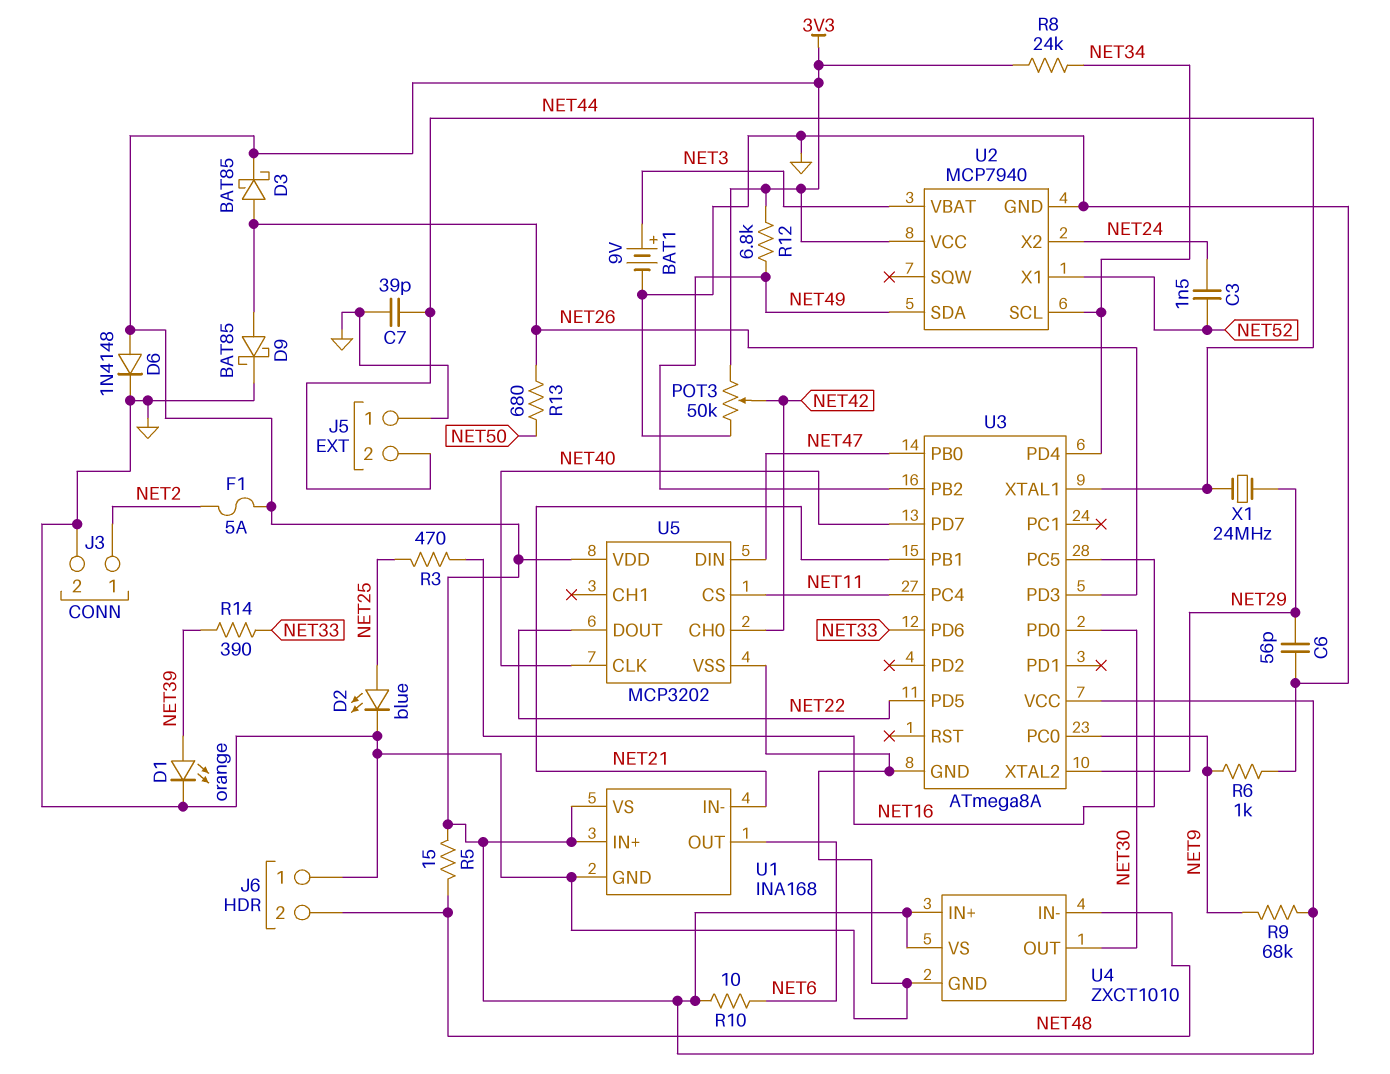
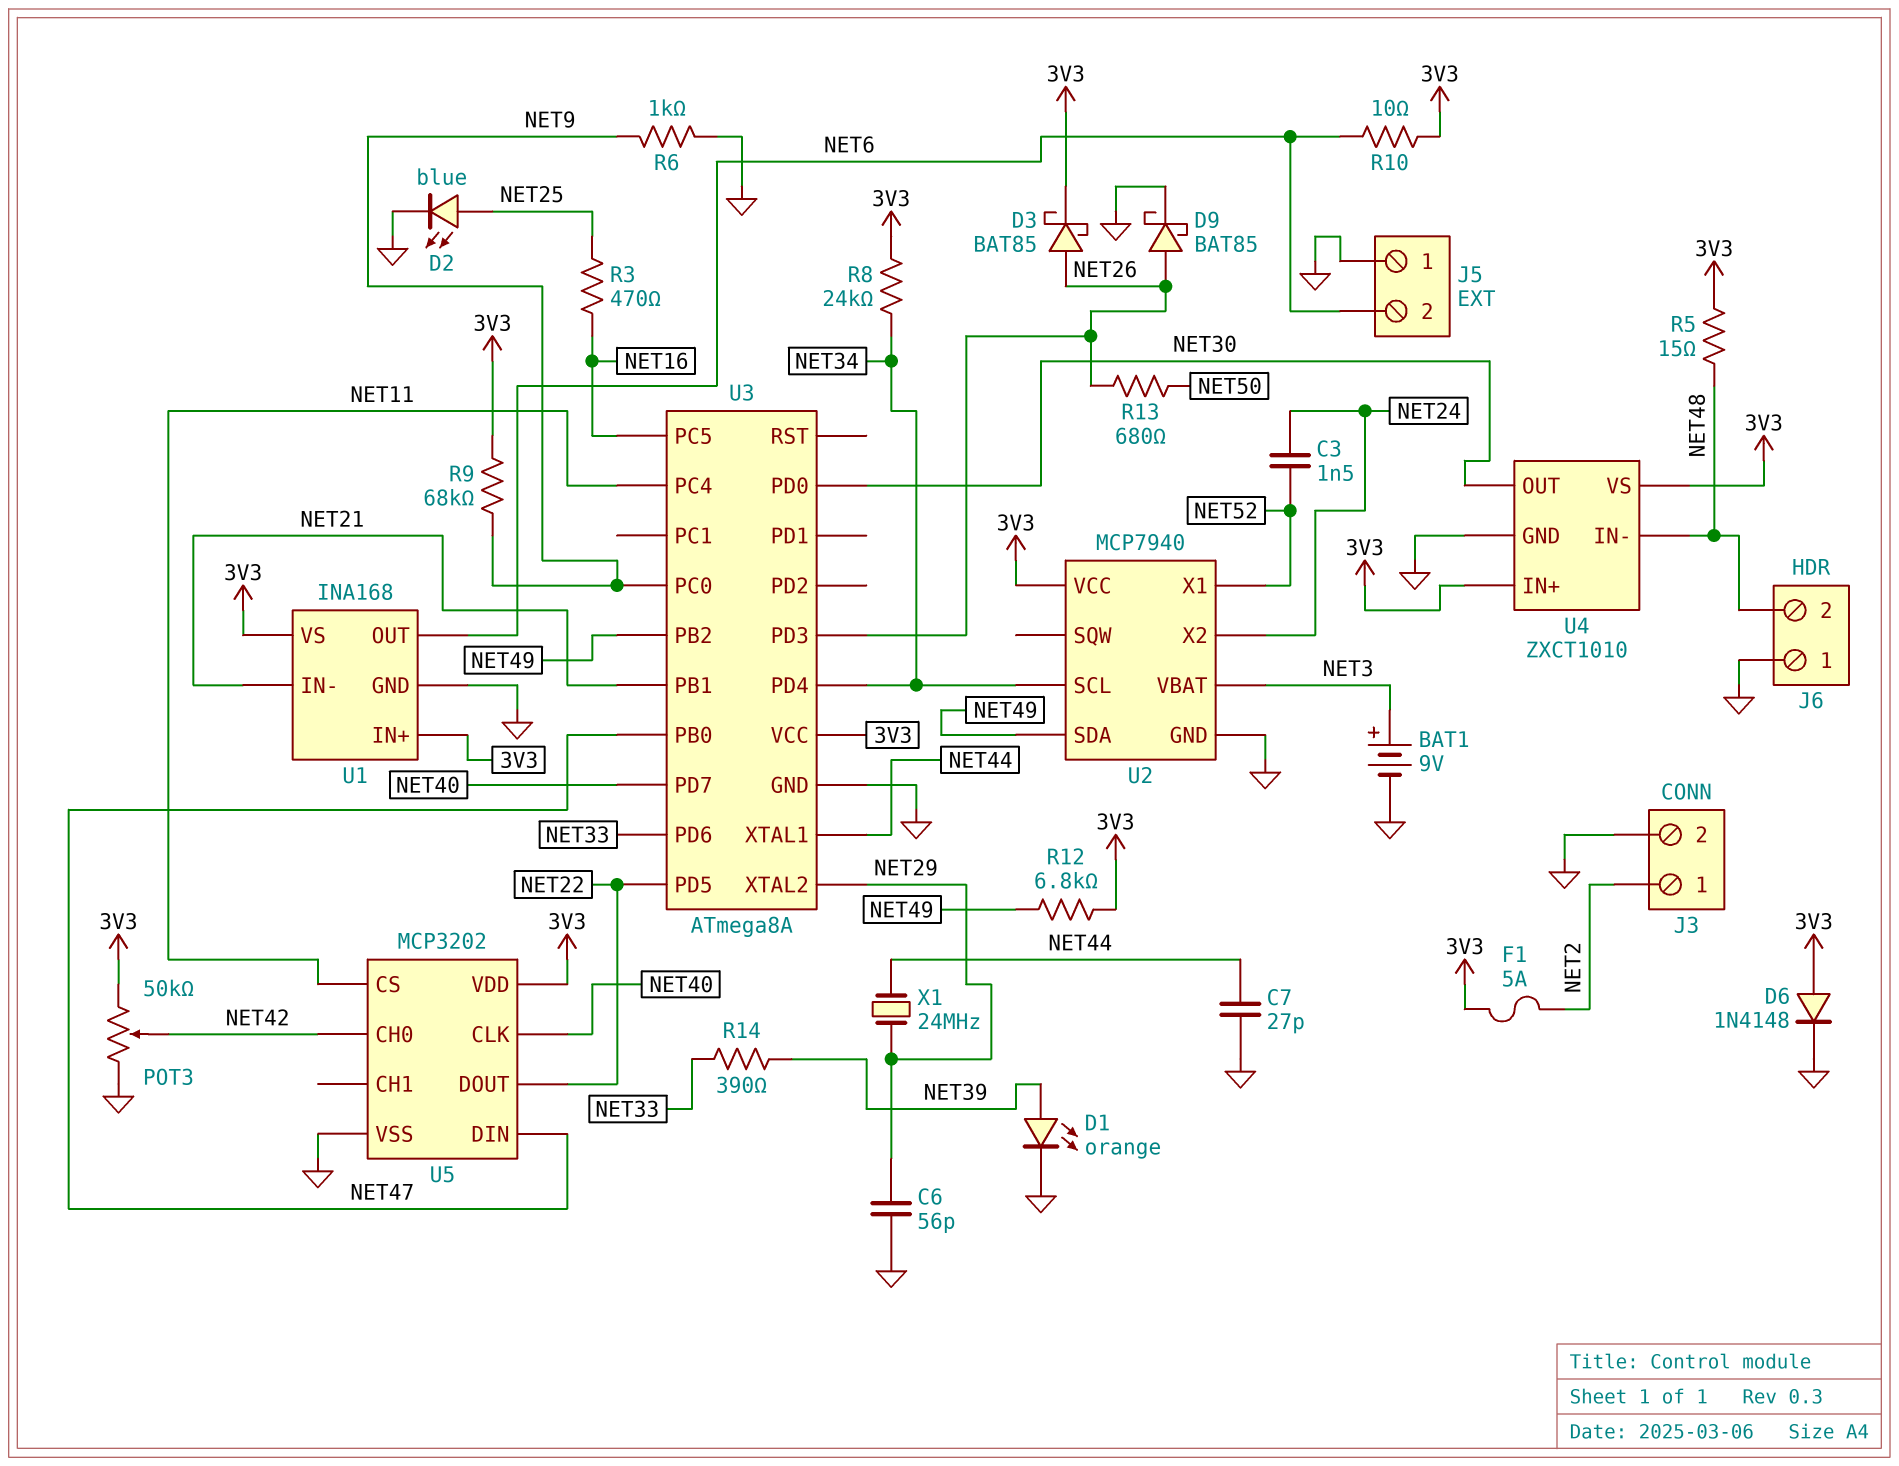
C7: 39pF (GND, NET44) -> 27pF (GND, NET44)
J5 pin 2: NET44 -> NET6

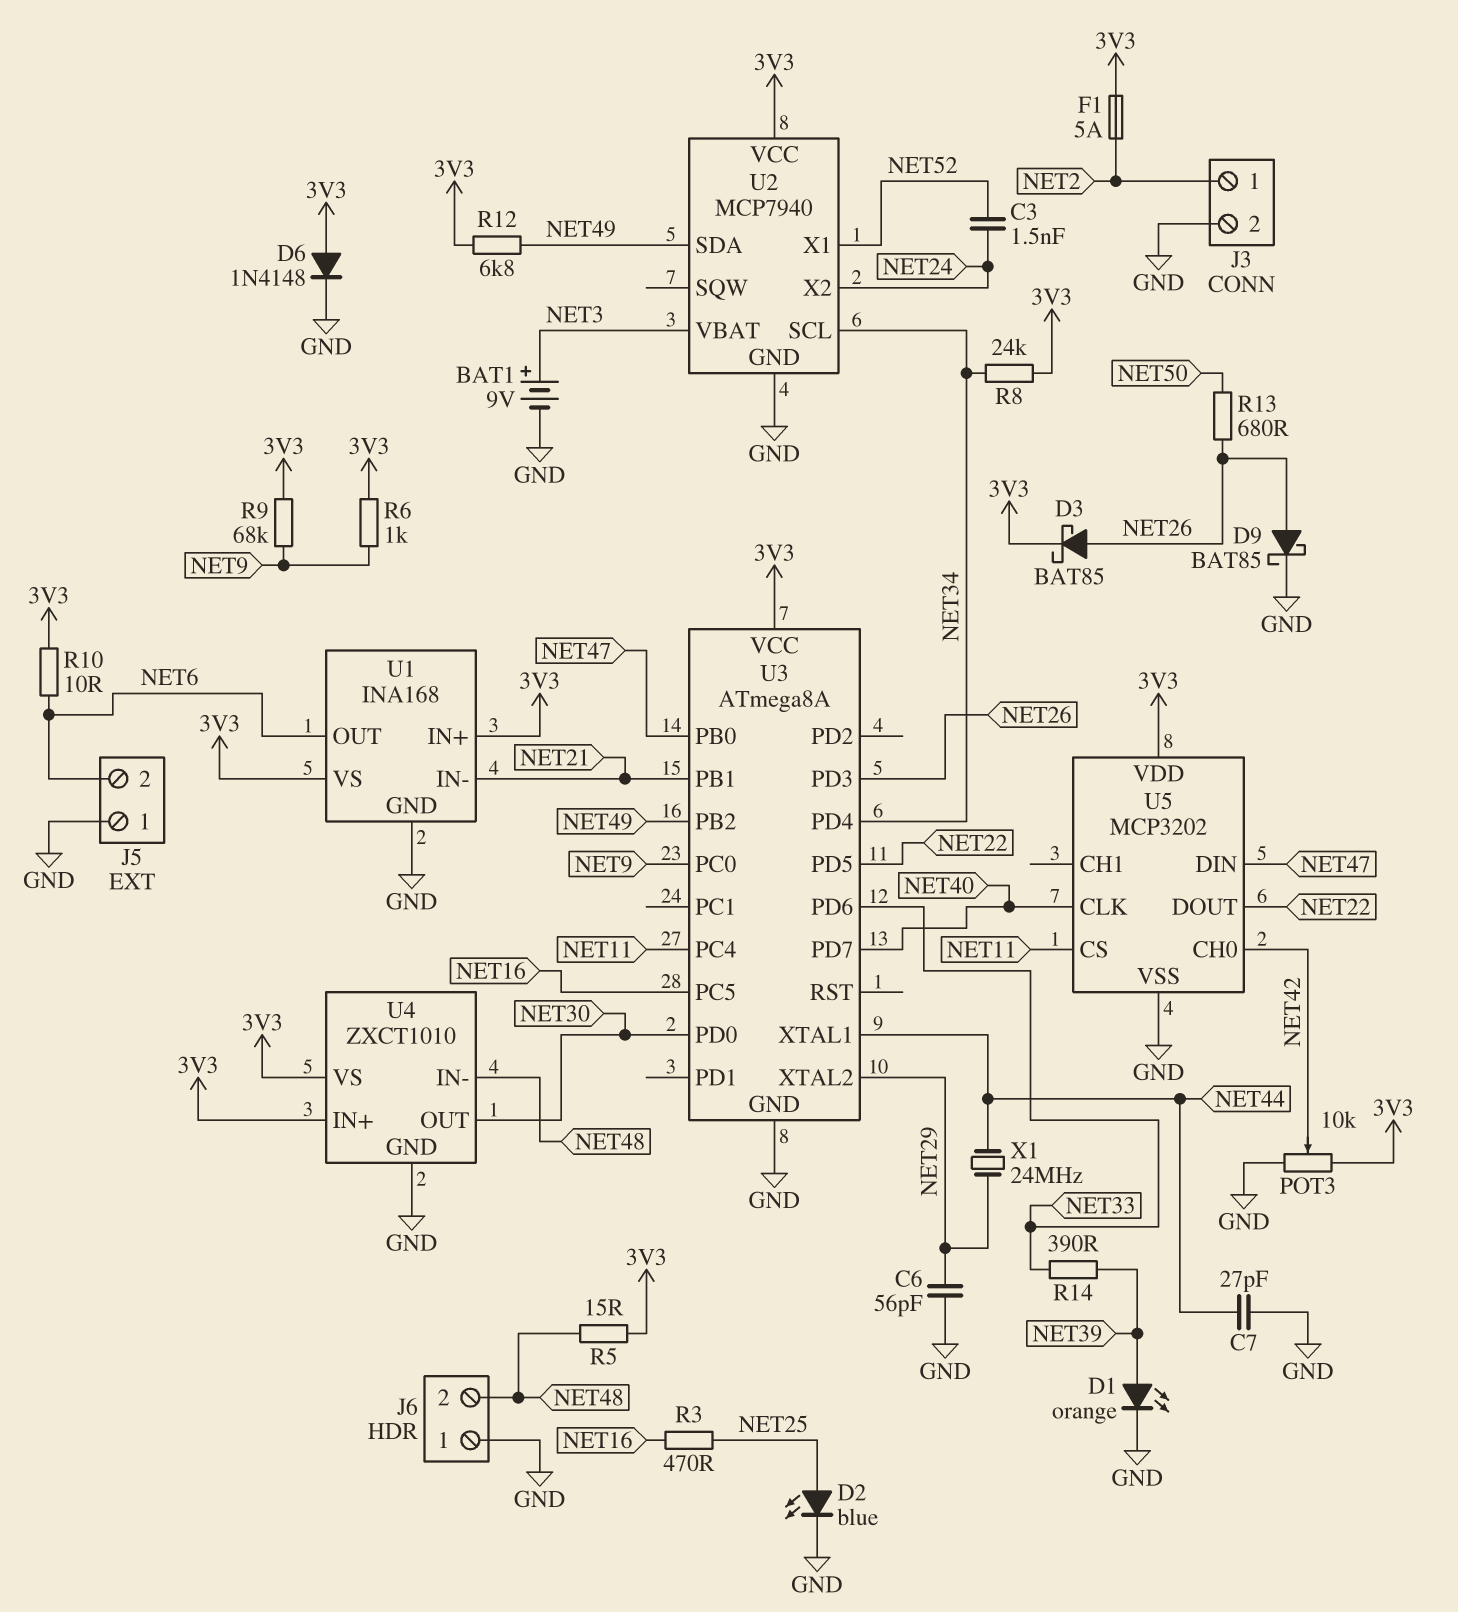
POT3: 50k (3V3, GND, wiper NET42) -> 10k (3V3, GND, wiper NET42)
R6: 1k (GND, NET9) -> 1k (3V3, NET9)

